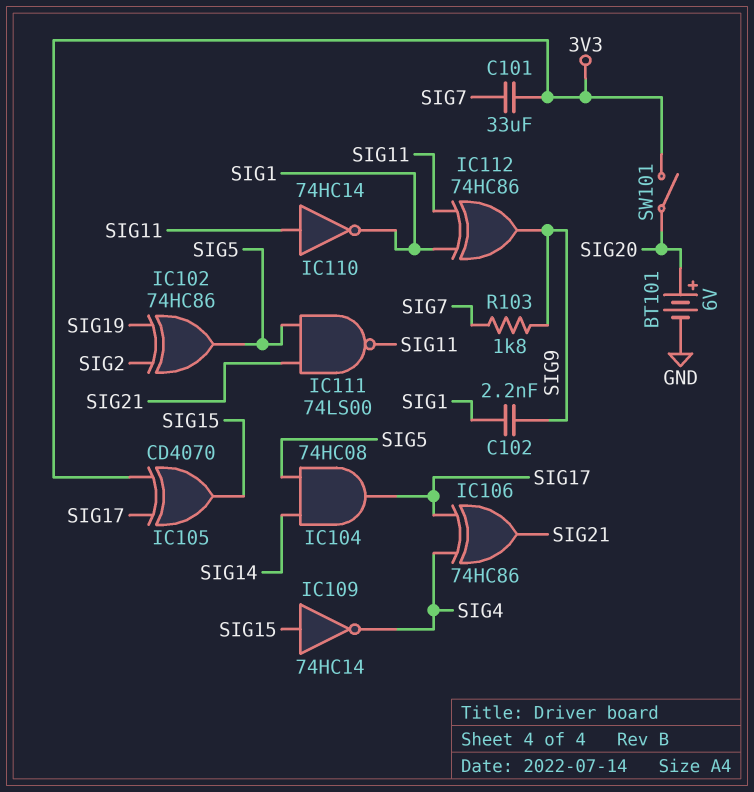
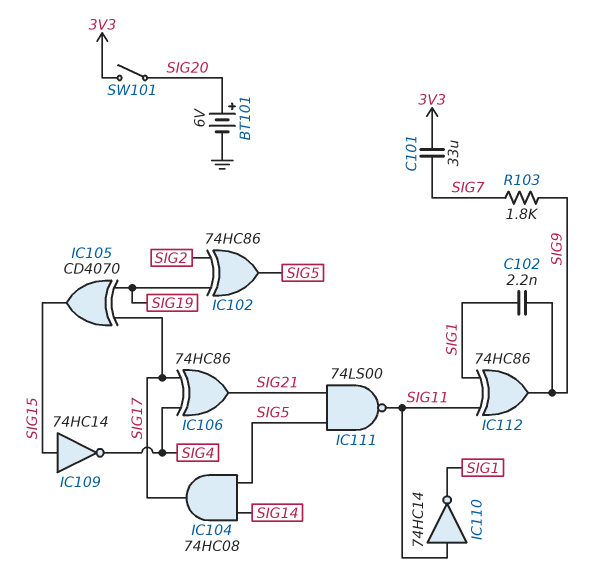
IC105: XOR CD4070 (in 3V3, in SIG17, out SIG15) -> XOR CD4070 (in SIG17, in SIG19, out SIG15)

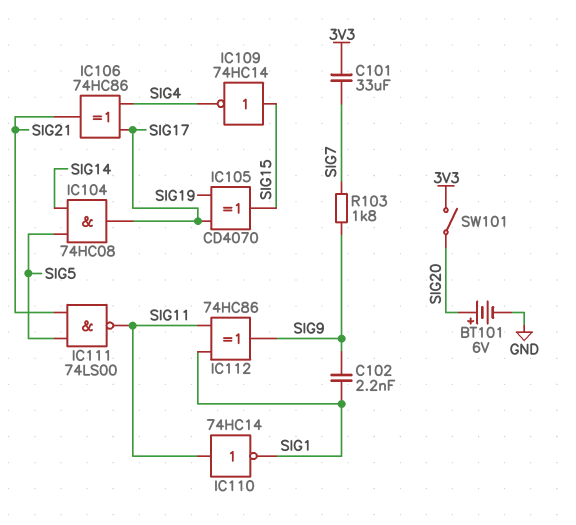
IC102: XOR 74HC86 (in SIG2, in SIG19, out SIG5) -> none

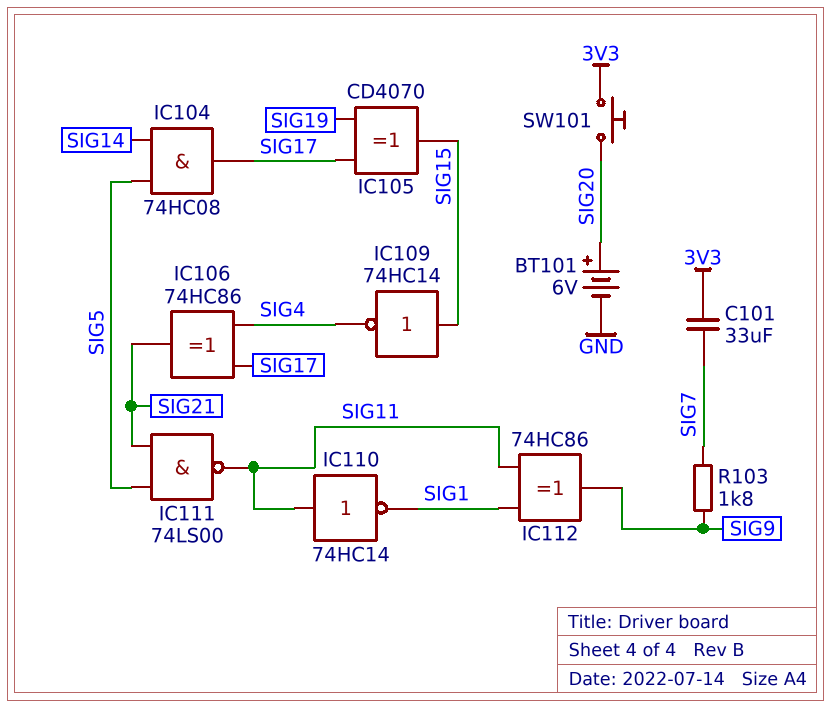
C102: 2.2nF (SIG1, SIG9) -> none
SW101: switch (3V3, SIG20) -> button (3V3, SIG20)

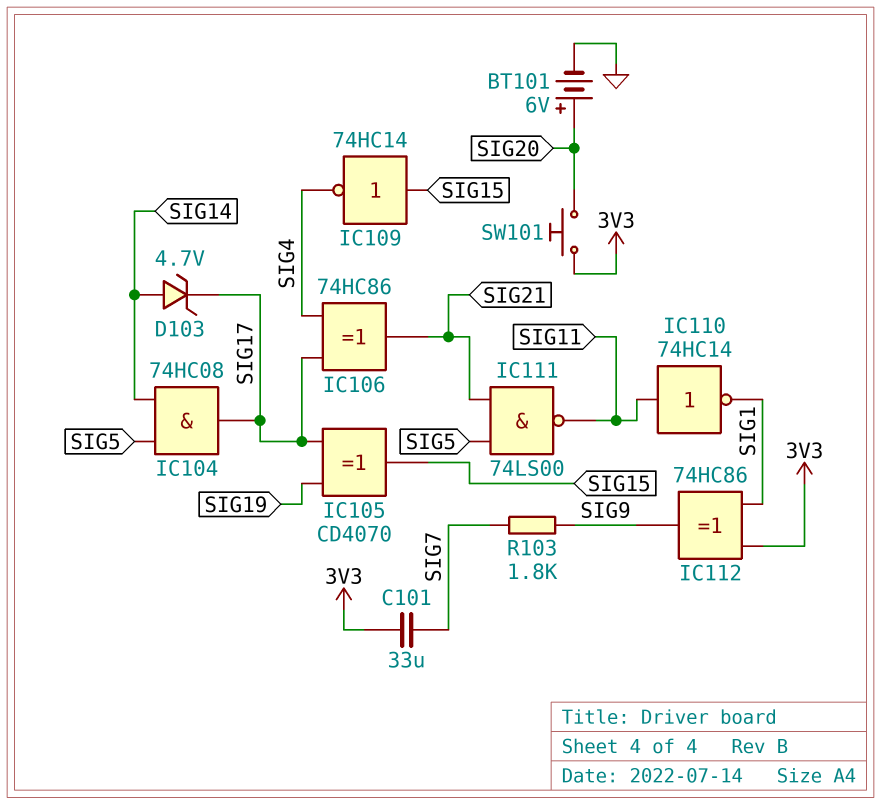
D103: none -> zener 4.7V (A SIG14, K SIG17)
IC112: XOR 74HC86 (in SIG1, in SIG11, out SIG9) -> XOR 74HC86 (in 3V3, in SIG1, out SIG9)

